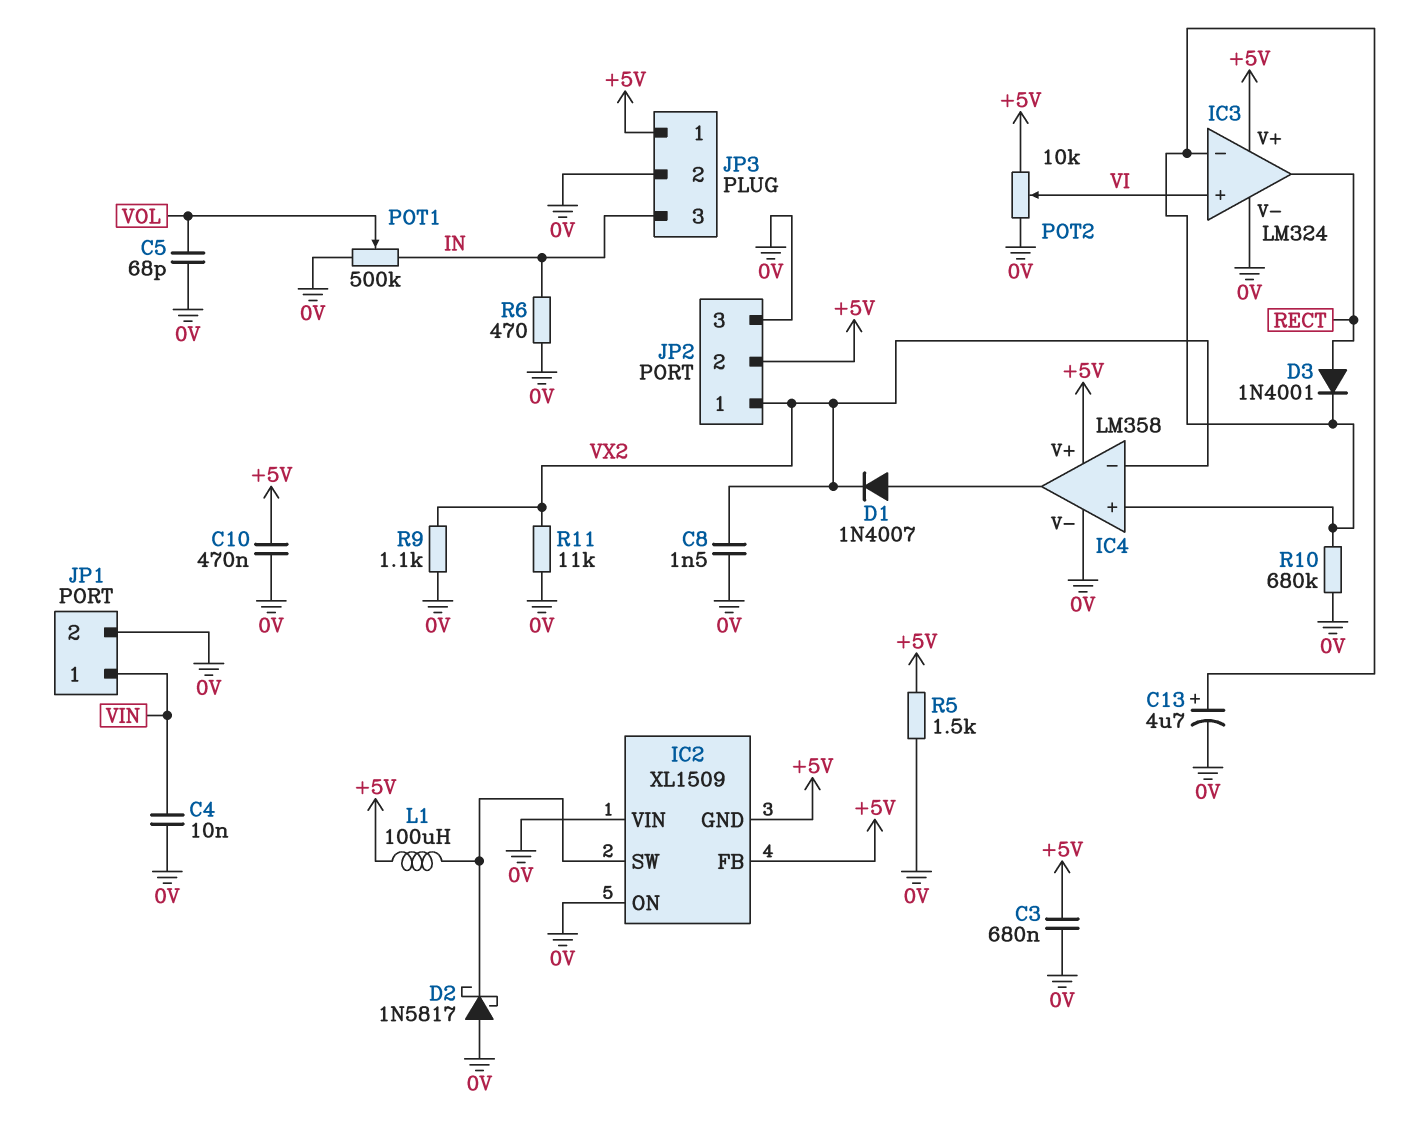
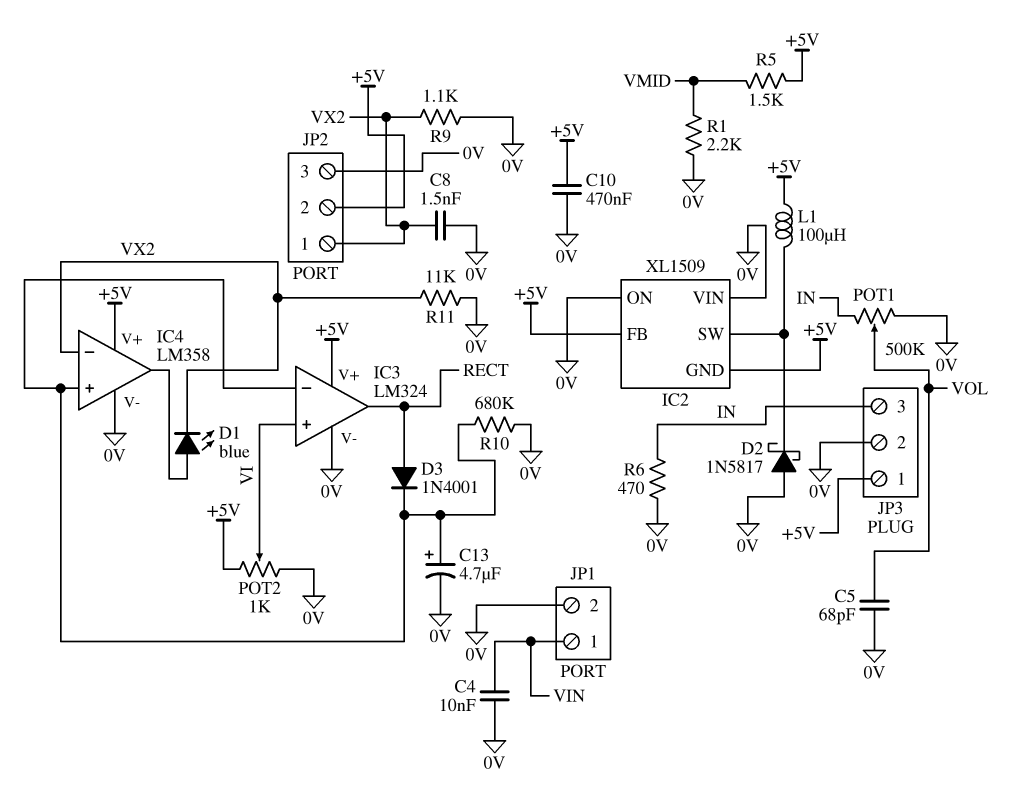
C3: 680nF (+5V, 0V) -> none
D1: diode 1N4007 (A IC4/out, K VX2) -> LED blue (A IC4/out, K VX2)
POT2: 10k (+5V, 0V, wiper VI) -> 1k (+5V, 0V, wiper VI)
R1: none -> 2.2k (0V, VMID)
R5: 1.5k (+5V, 0V) -> 1.5k (+5V, VMID)

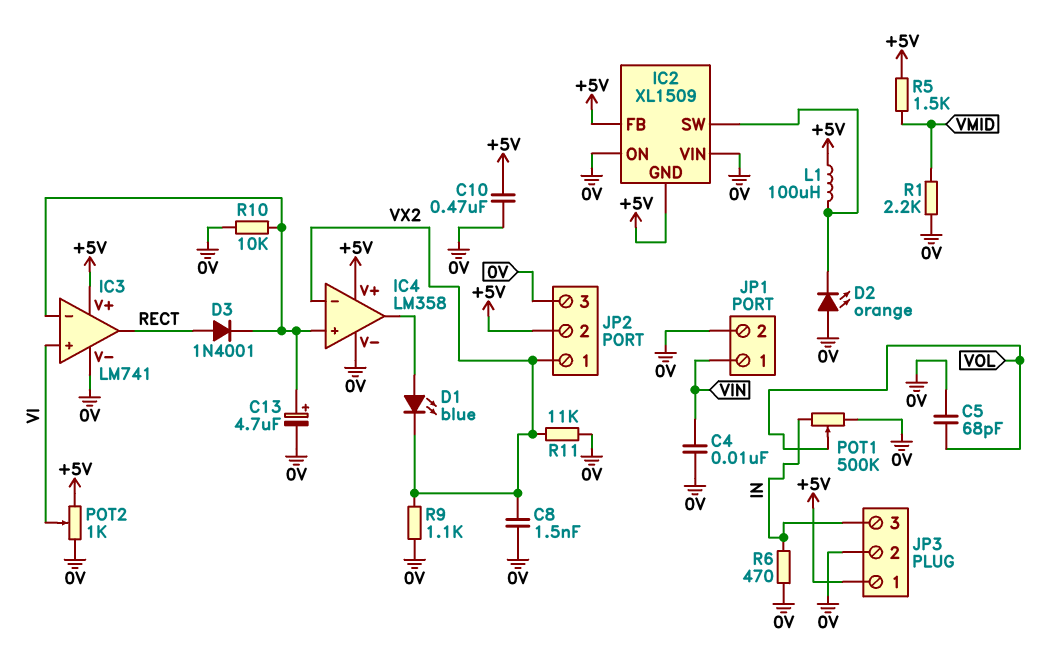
D2: schottky 1N5817 (A 0V, K IC2/SW) -> LED orange (A 0V, K IC2/SW)
IC3: LM324 -> LM741
R10: 680k (0V, IC3/in-) -> 10k (0V, IC3/in-)

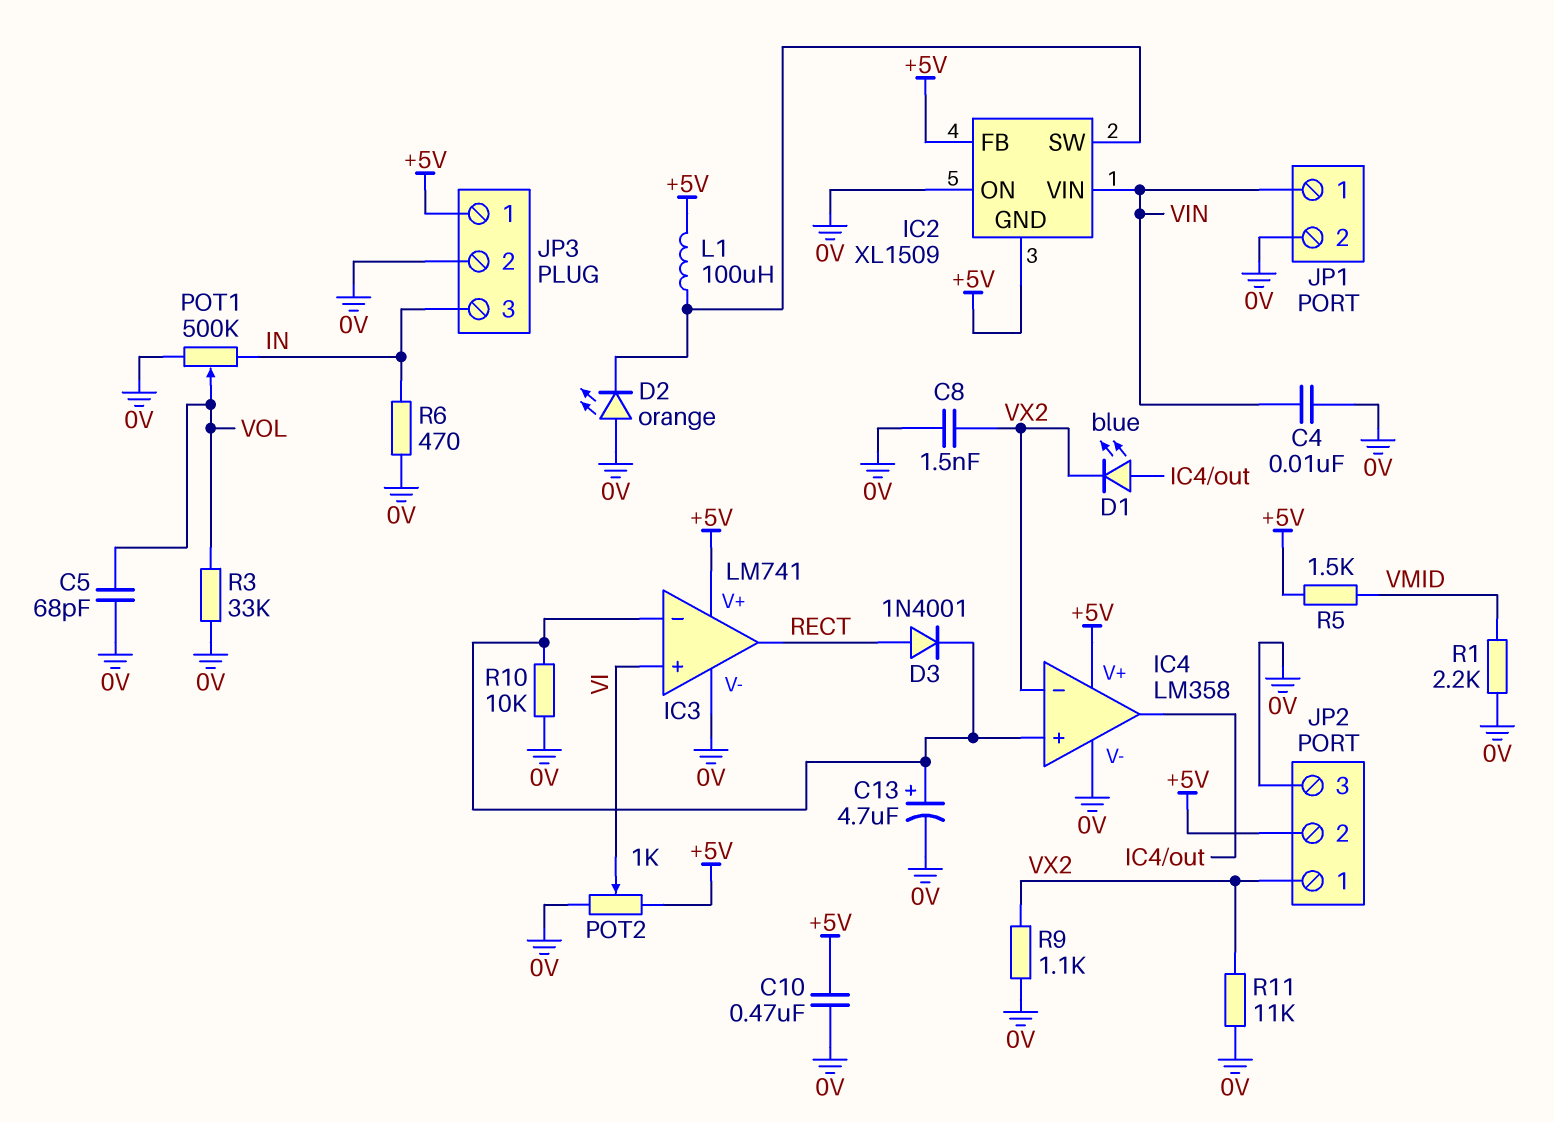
IC2 pin VIN: 0V -> VIN
R3: none -> 33k (0V, VOL)

